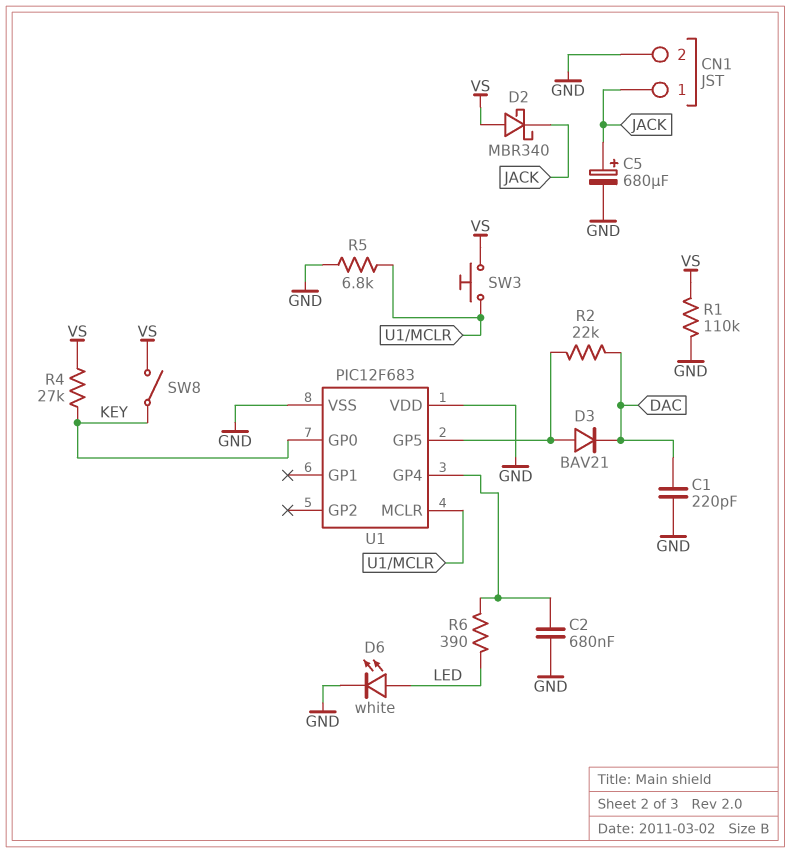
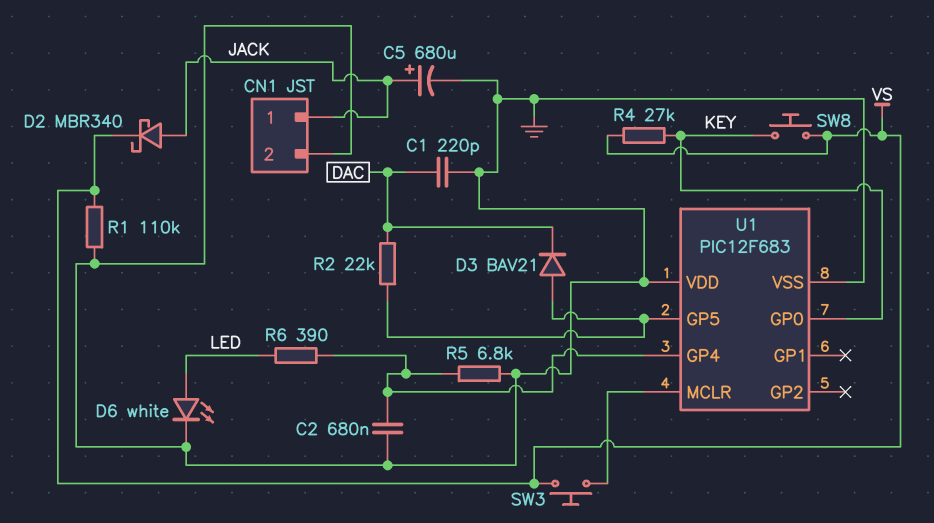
D2: schottky MBR340 (A VS, K JACK) -> schottky MBR340 (A JACK, K VS)
R5: 6.8k (GND, U1/MCLR) -> 6.8k (GND, U1/GP4)
SW8: switch (KEY, VS) -> button (KEY, VS)

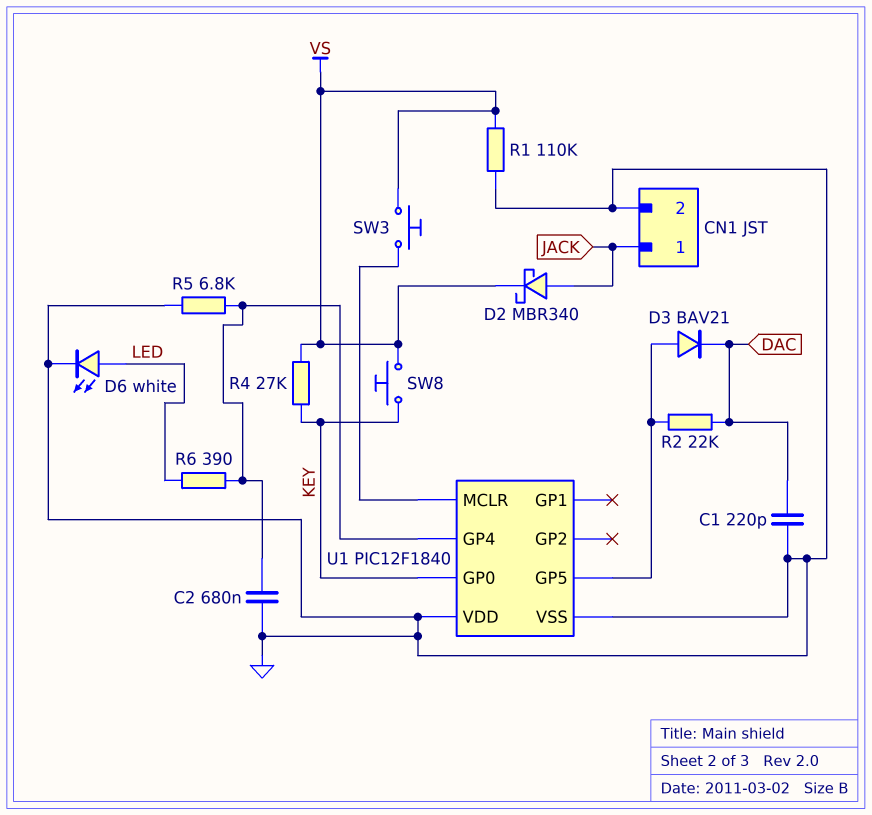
C5: 680uF (plus JACK, minus GND) -> none
U1: PIC12F683 -> PIC12F1840

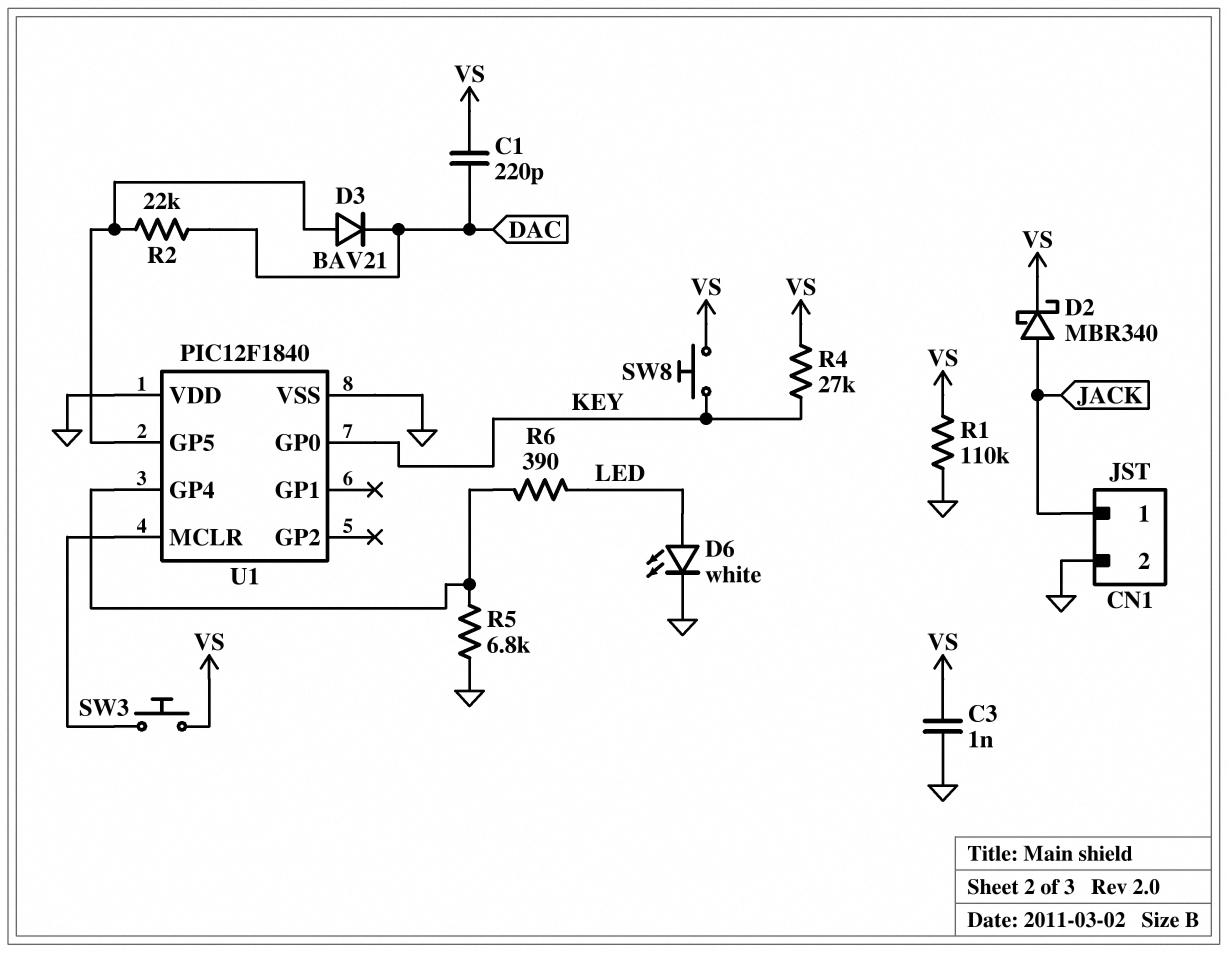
C1: 220pF (DAC, GND) -> 220pF (DAC, VS)
C2: 680nF (GND, U1/GP4) -> none
C3: none -> 1nF (GND, VS)

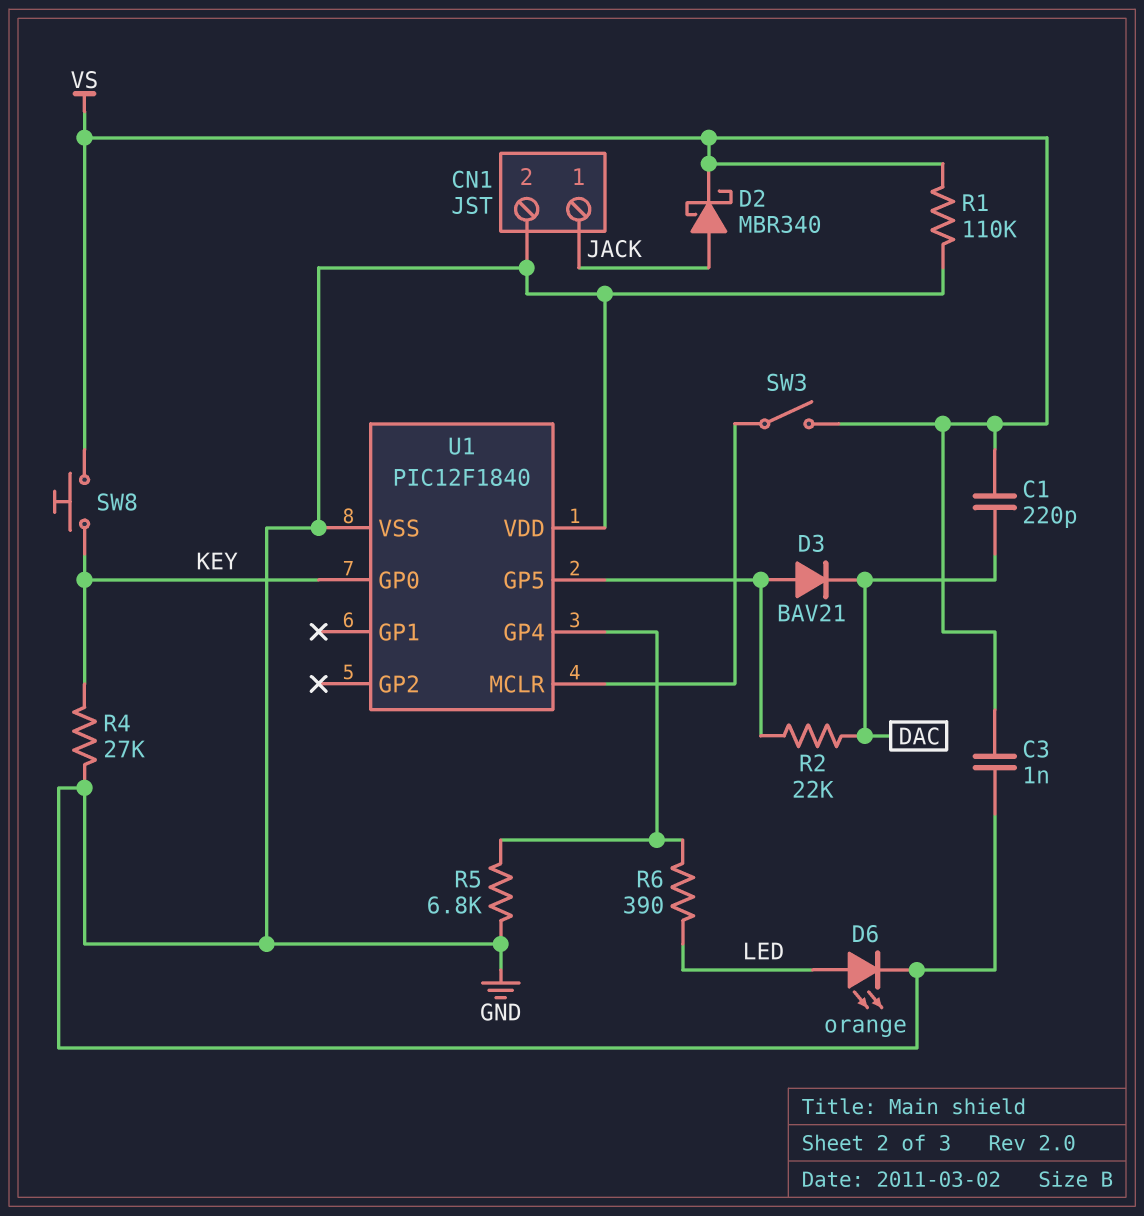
D6: LED white (A LED, K GND) -> LED orange (A LED, K GND)
R4: 27k (KEY, VS) -> 27k (GND, KEY)
SW3: button (U1/MCLR, VS) -> switch (U1/MCLR, VS)

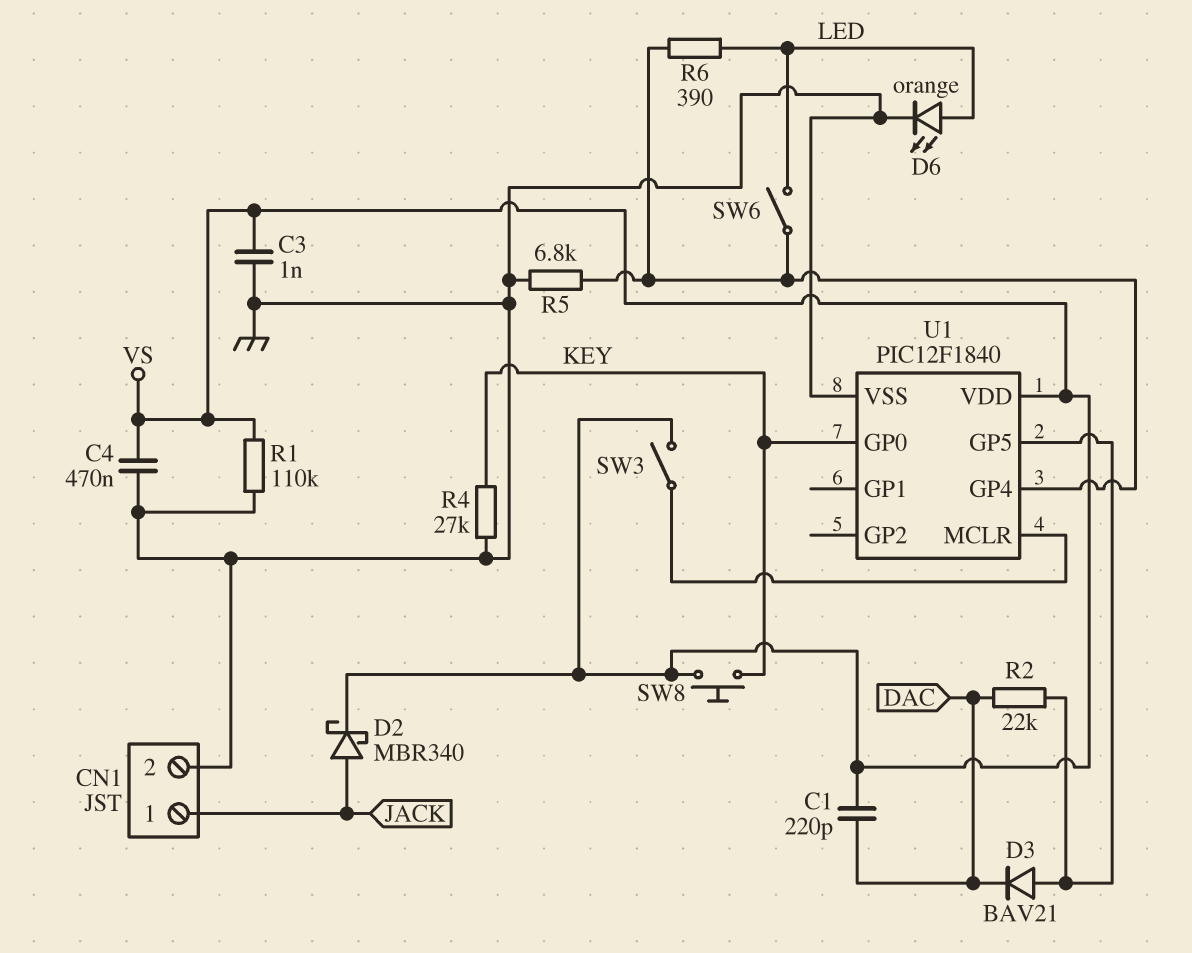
C4: none -> 470nF (GND, VS)
SW6: none -> switch (LED, U1/GP4)
U1 pin VDD: GND -> VS

